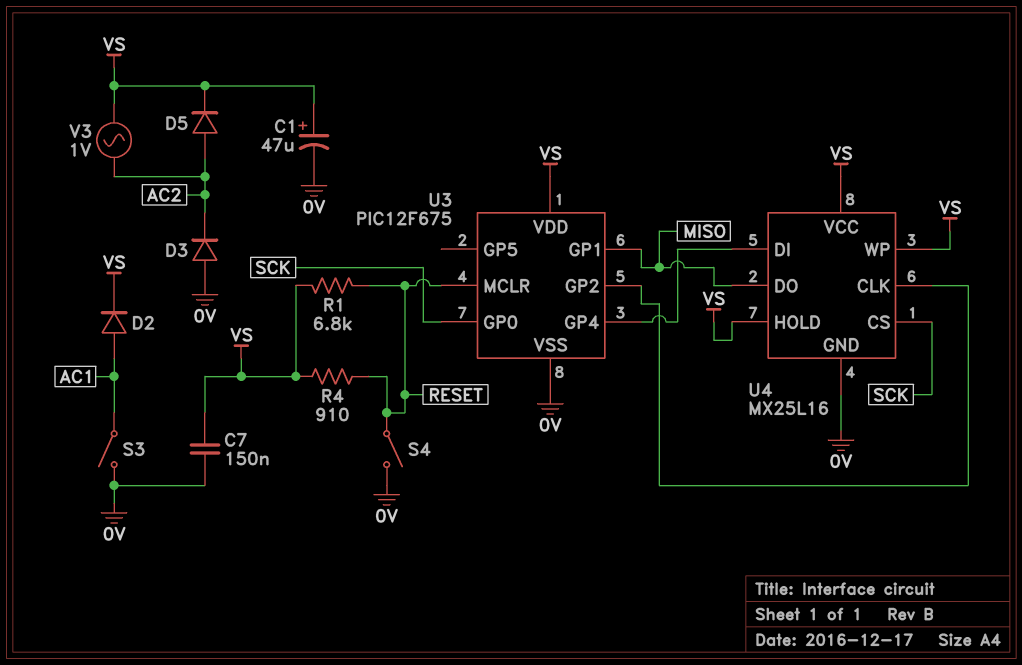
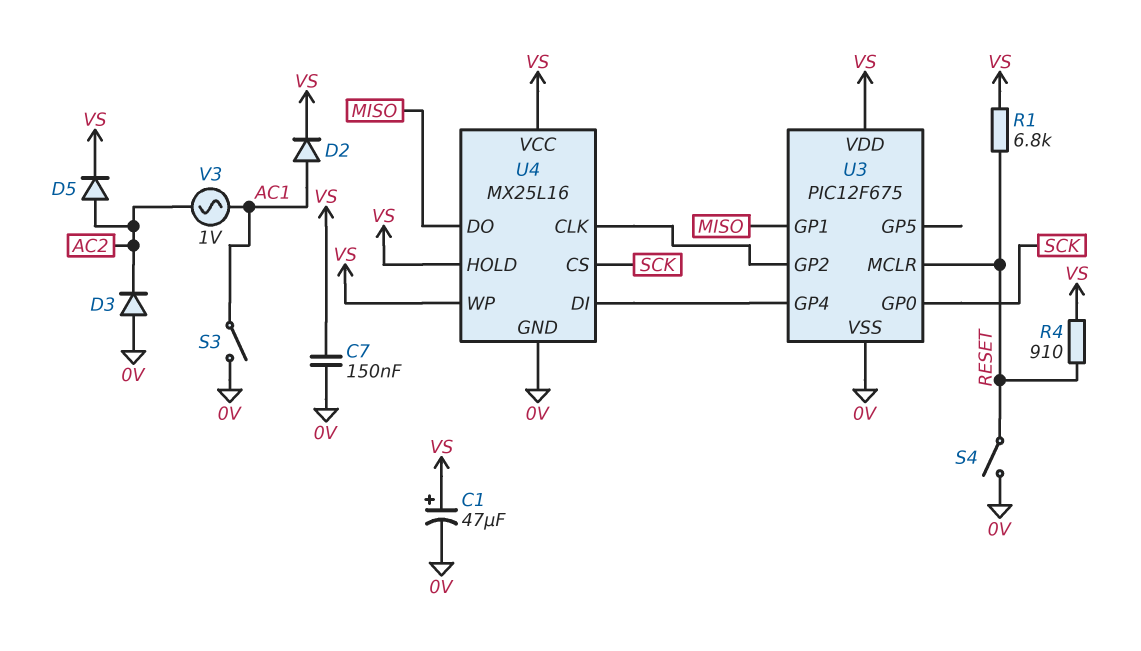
V3: AC 1V (AC2, VS) -> AC 1V (AC1, AC2)

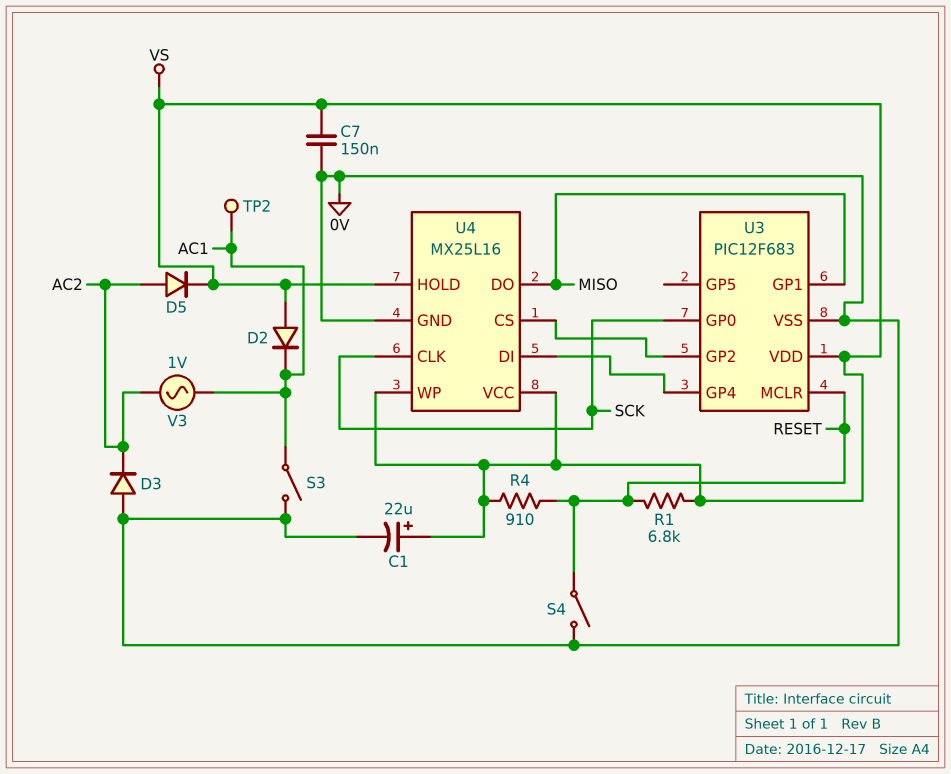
C1: 47uF (plus VS, minus 0V) -> 22uF (plus VS, minus 0V)
D2: diode (A AC1, K VS) -> diode (A VS, K AC1)
TP2: none -> test point (AC1)
U3: PIC12F675 -> PIC12F683
U4 pin CLK: U3/GP2 -> SCK
U4 pin CS: SCK -> U3/GP2

